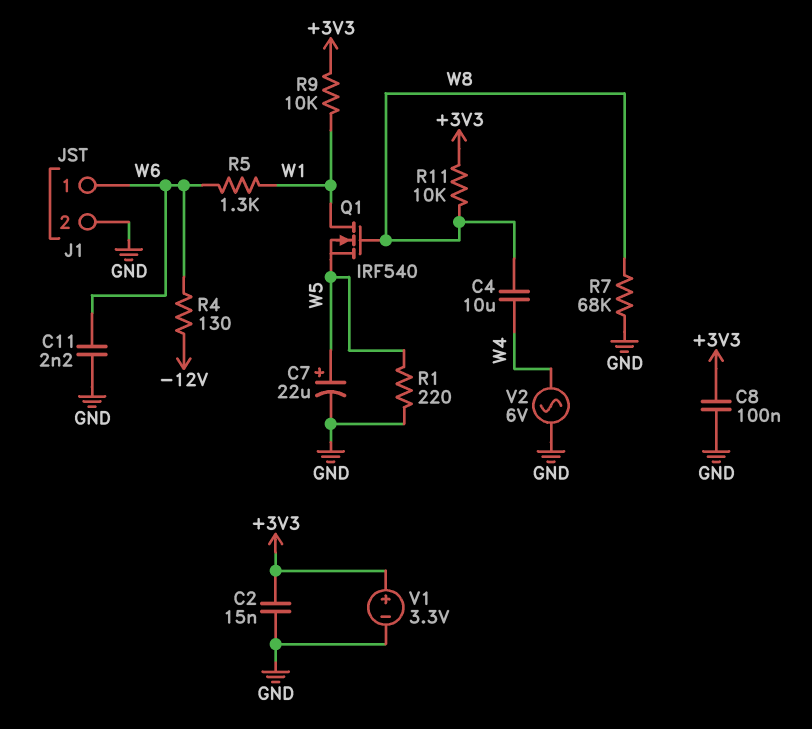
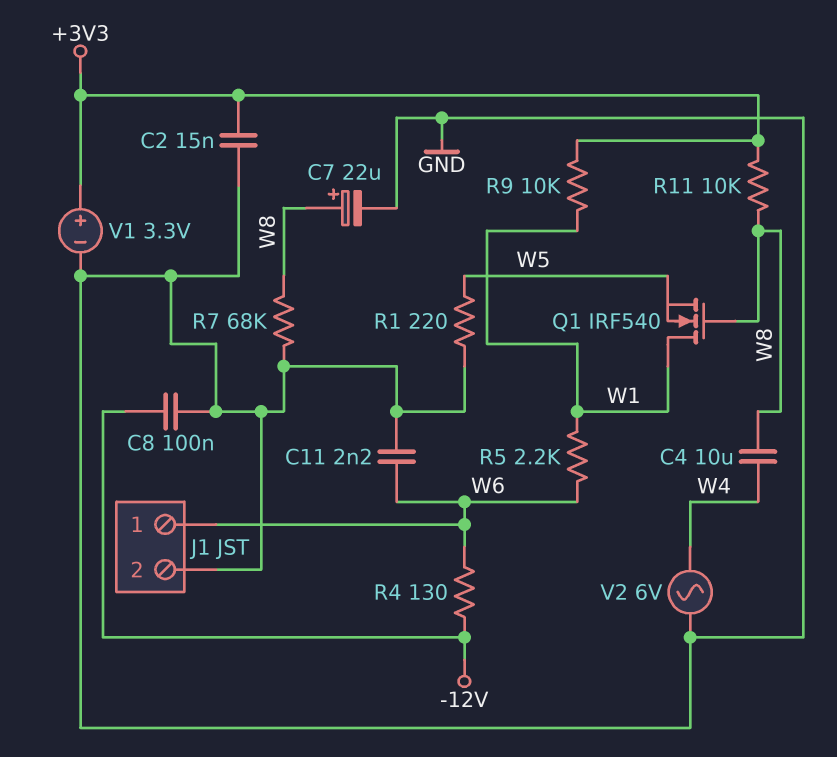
C7: 22uF (plus W5, minus GND) -> 22uF (plus W8, minus GND)
C8: 100nF (+3V3, GND) -> 100nF (-12V, GND)
R5: 1.3k (W1, W6) -> 2.2k (W1, W6)

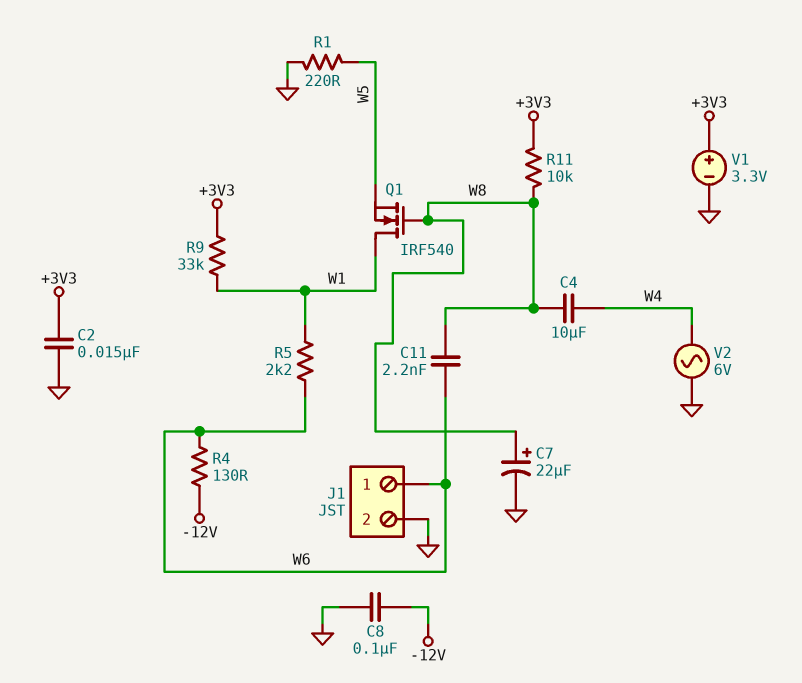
C11: 2.2nF (GND, W6) -> 2.2nF (W6, W8)
R7: 68k (GND, W8) -> none
R9: 10k (+3V3, W1) -> 33k (+3V3, W1)

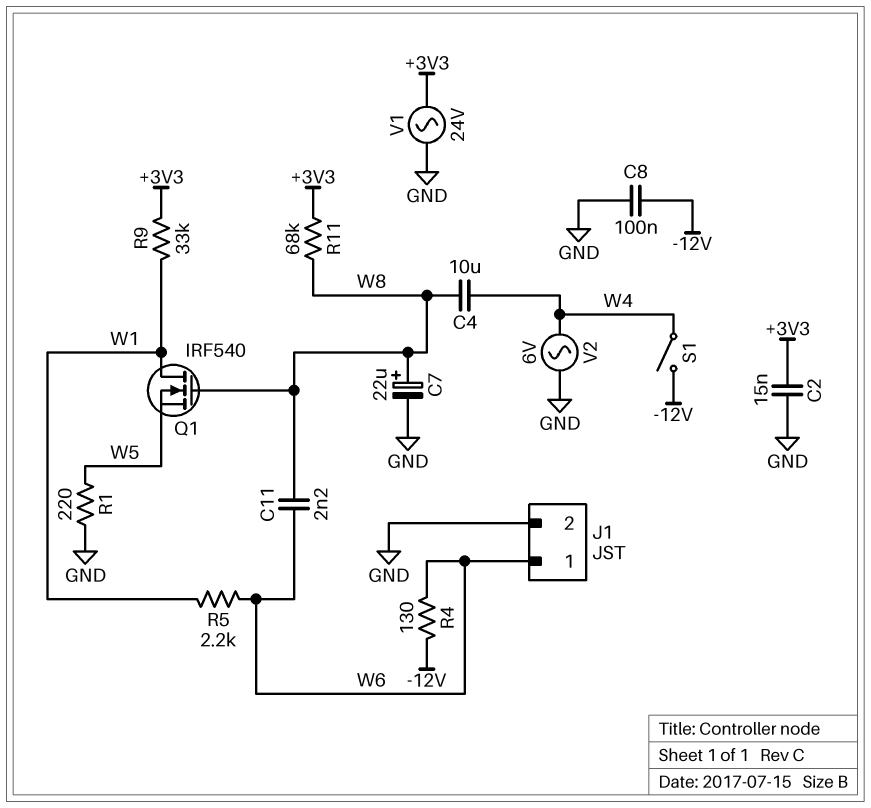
R11: 10k (+3V3, W8) -> 68k (+3V3, W8)
S1: none -> switch (-12V, W4)
V1: 3.3V (plus +3V3, minus GND) -> AC 24V (+3V3, GND)

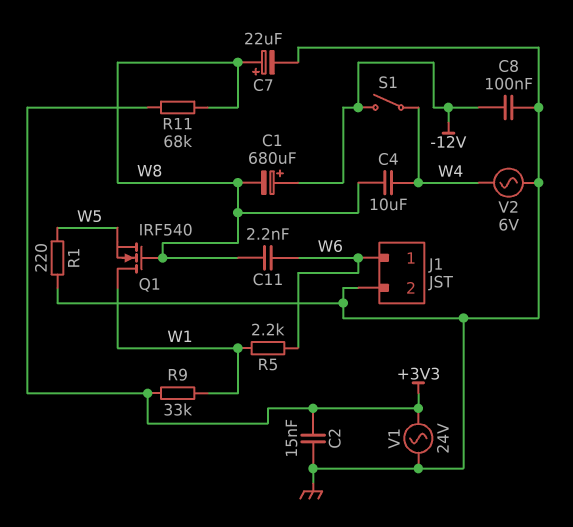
C1: none -> 680uF (plus -12V, minus W8)
R4: 130 (-12V, W6) -> none

